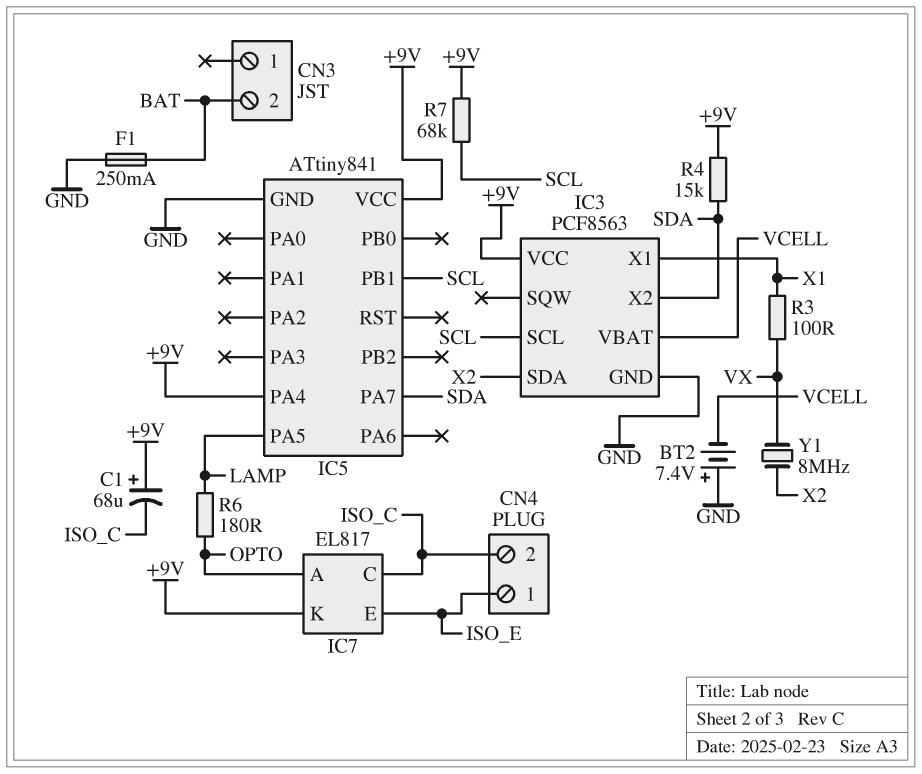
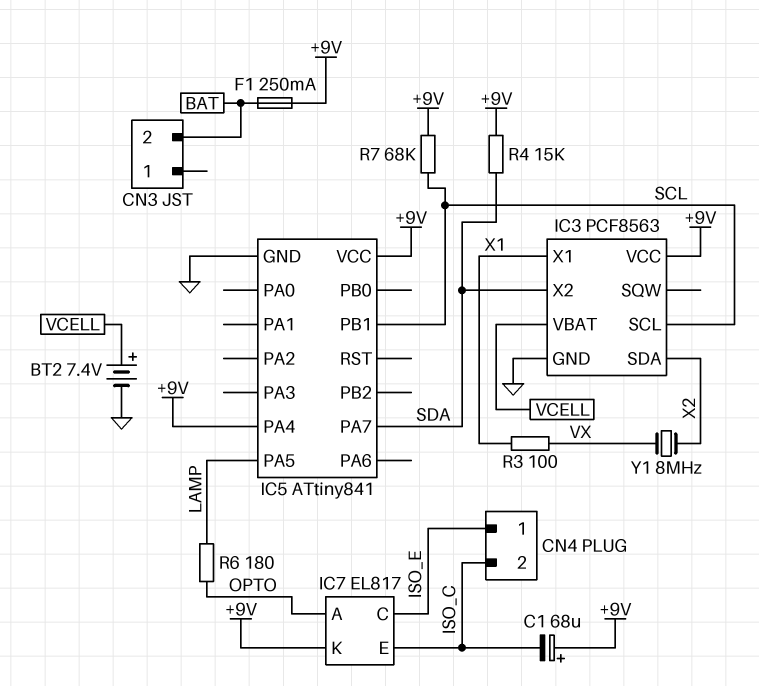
BT2: 7.4V (plus GND, minus VCELL) -> 7.4V (plus VCELL, minus GND)
F1: 250mA (BAT, GND) -> 250mA (+9V, BAT)
IC7 pin C: ISO_C -> ISO_E
IC7 pin E: ISO_E -> ISO_C

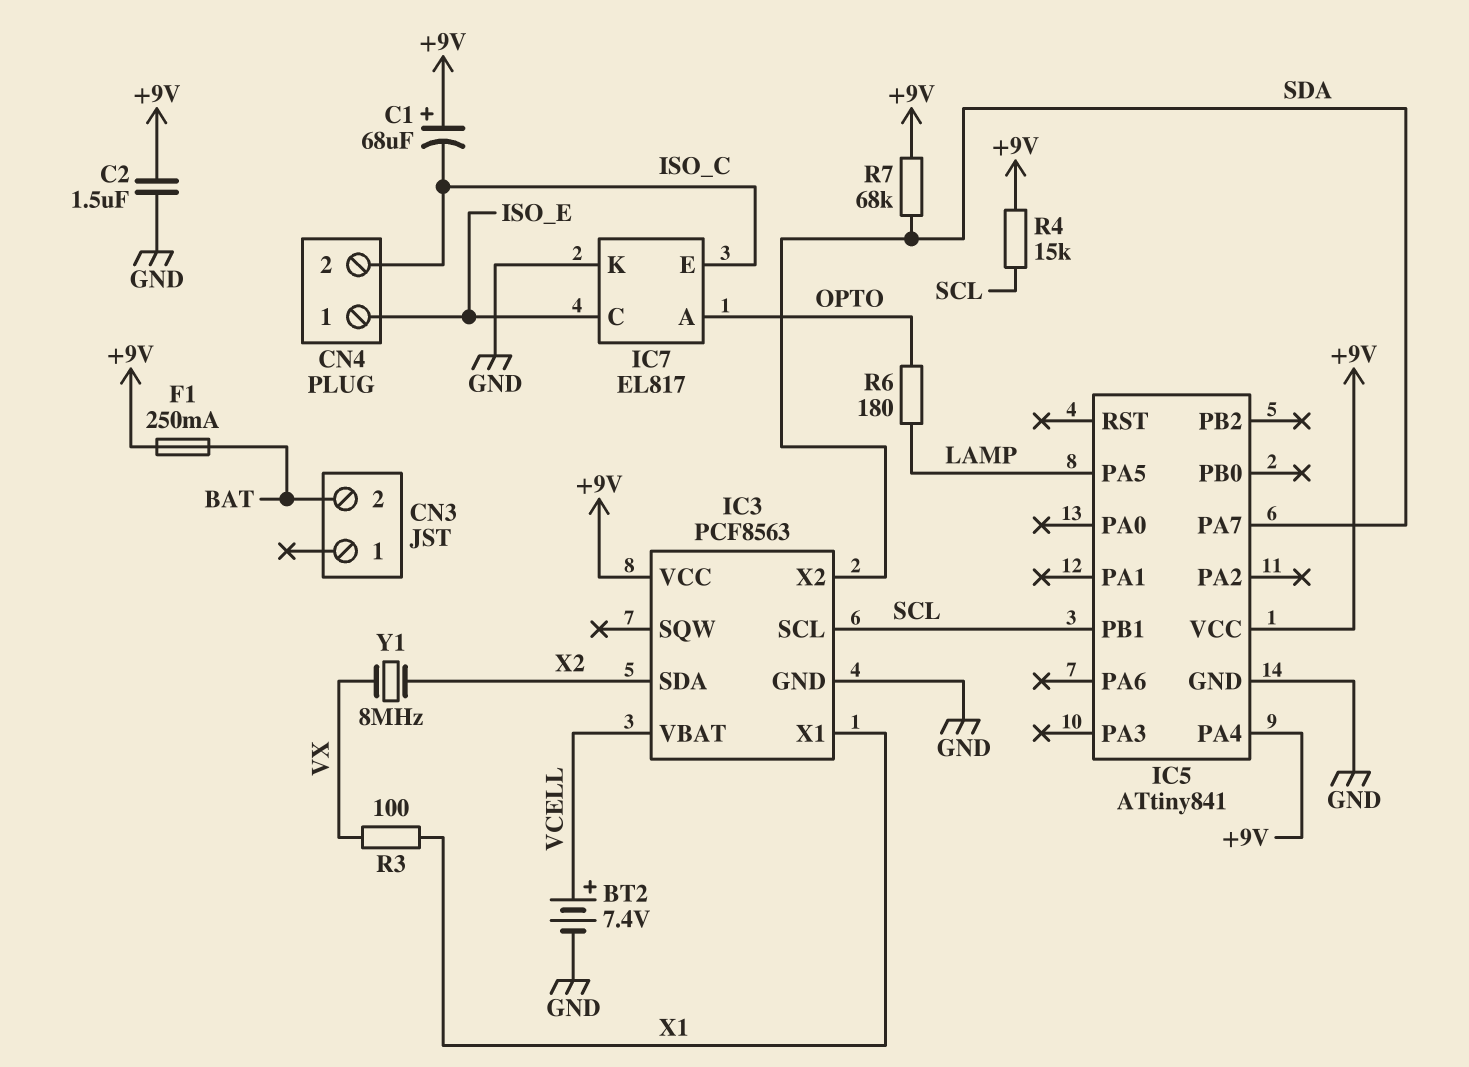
C2: none -> 1.5uF (+9V, GND)
IC7 pin K: +9V -> GND
R4: 15k (+9V, SDA) -> 15k (+9V, SCL)
R7: 68k (+9V, SCL) -> 68k (+9V, SDA)

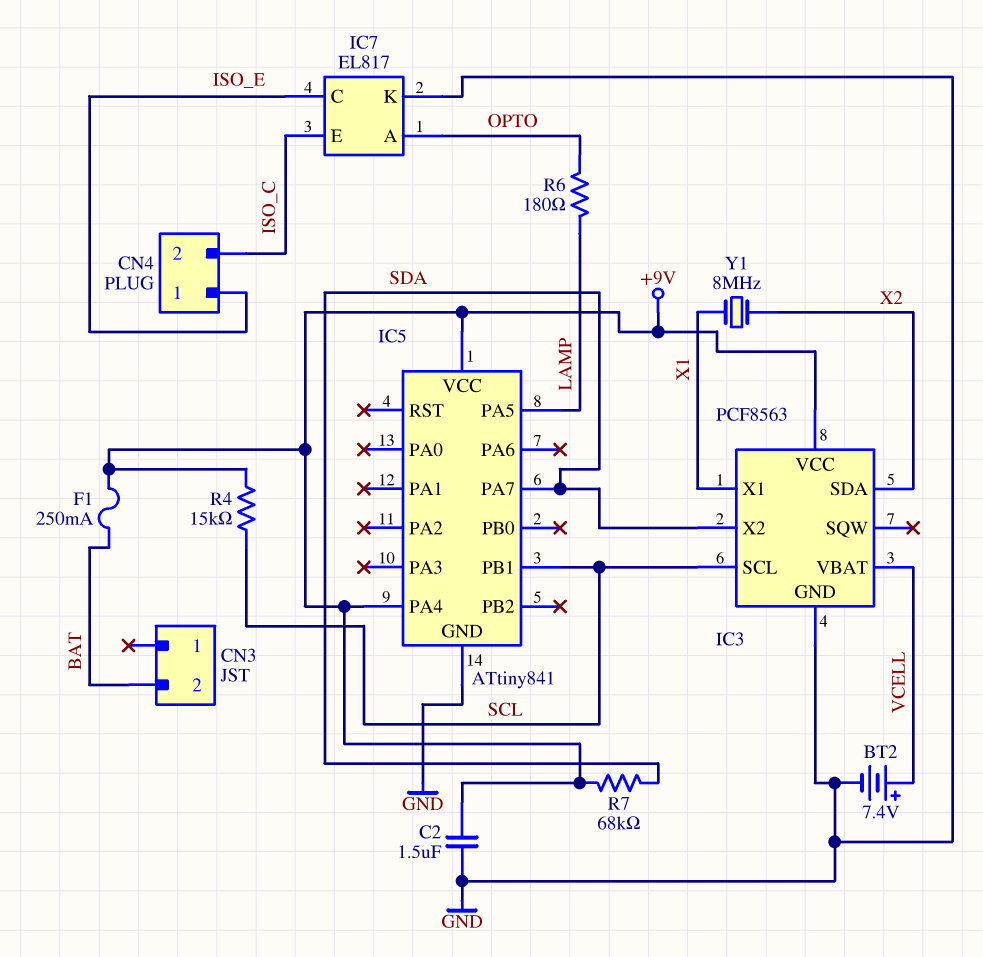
C1: 68uF (plus +9V, minus ISO_C) -> none
R3: 100 (VX, X1) -> none
Y1: 8MHz (VX, X2) -> 8MHz (X1, X2)

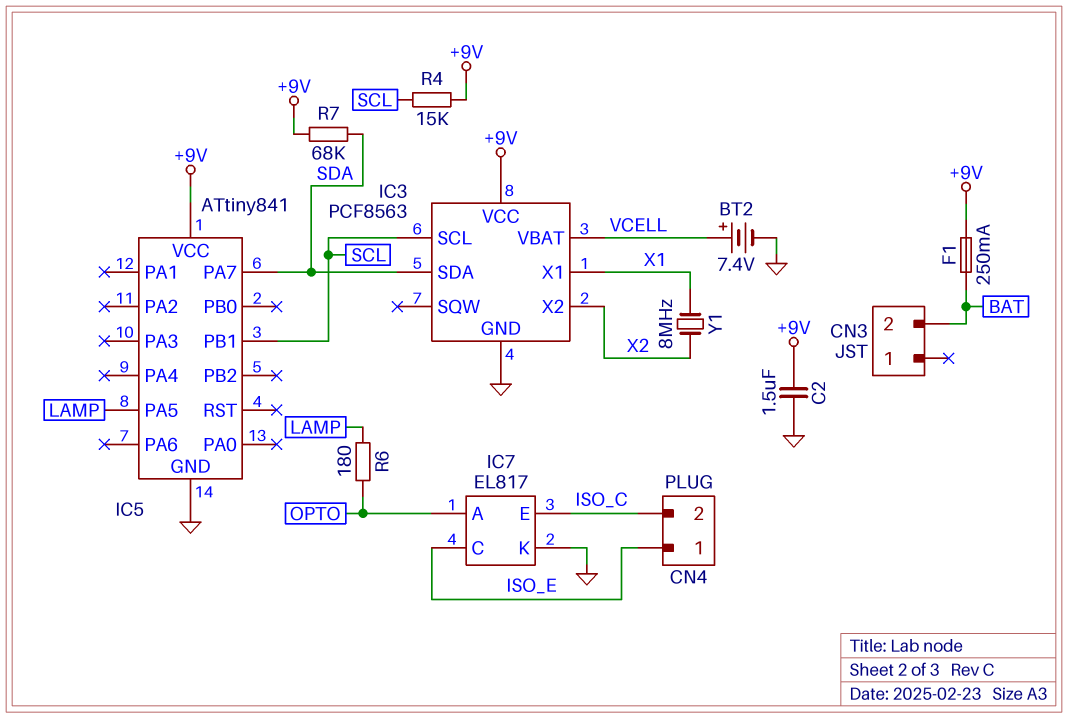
IC3 pin SDA: X2 -> SDA
IC3 pin X2: SDA -> X2
IC5 pin PA4: +9V -> none

